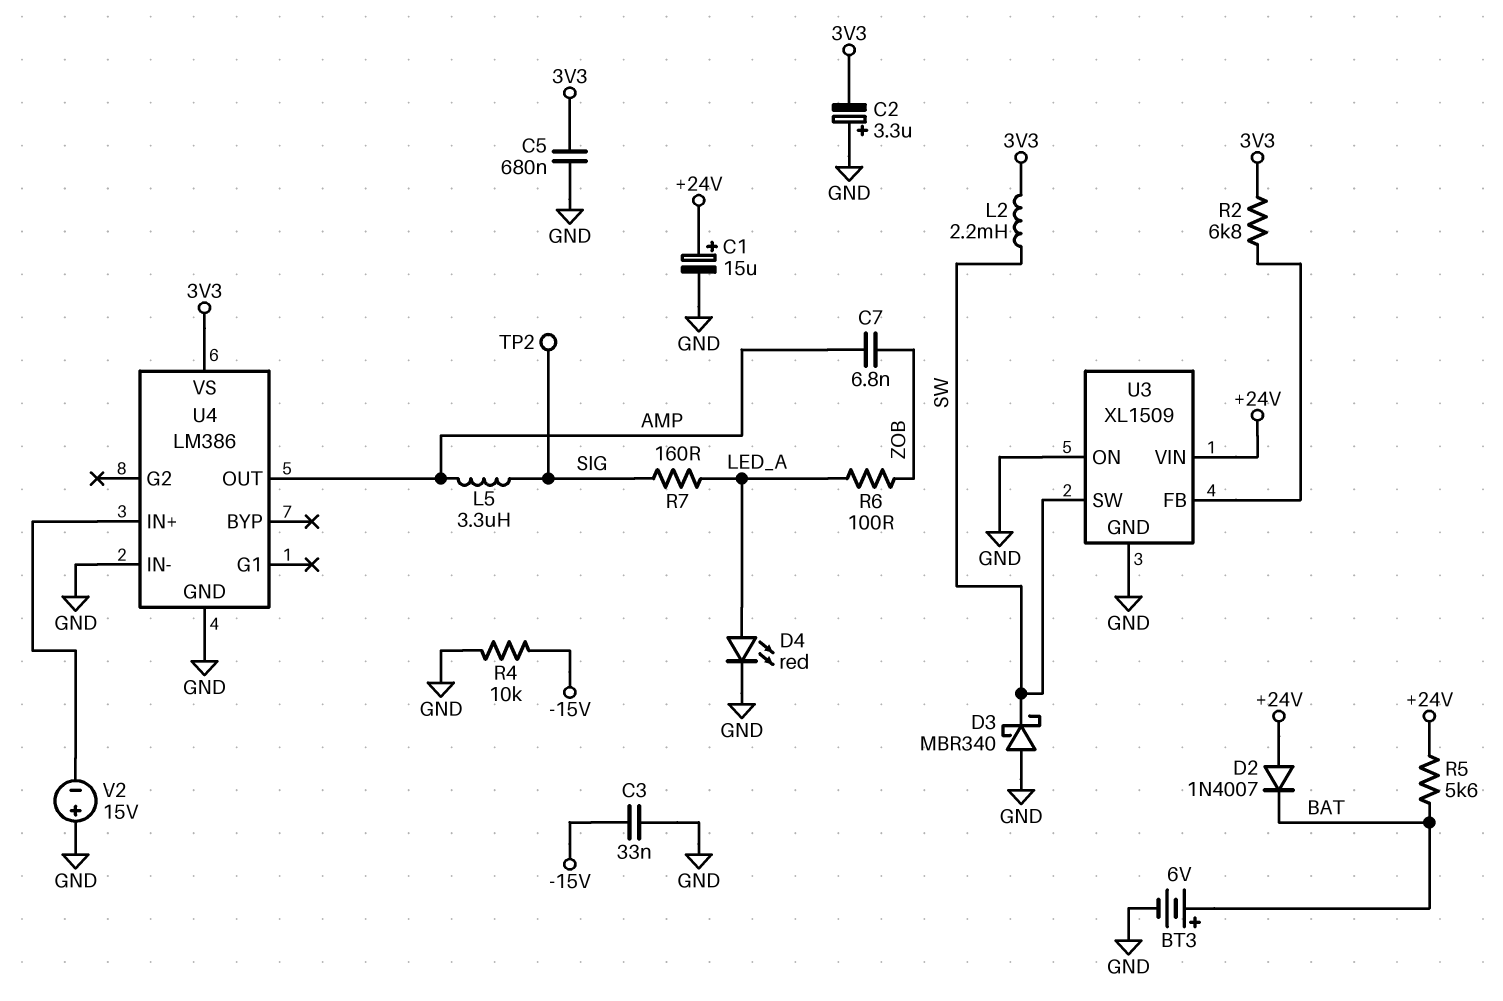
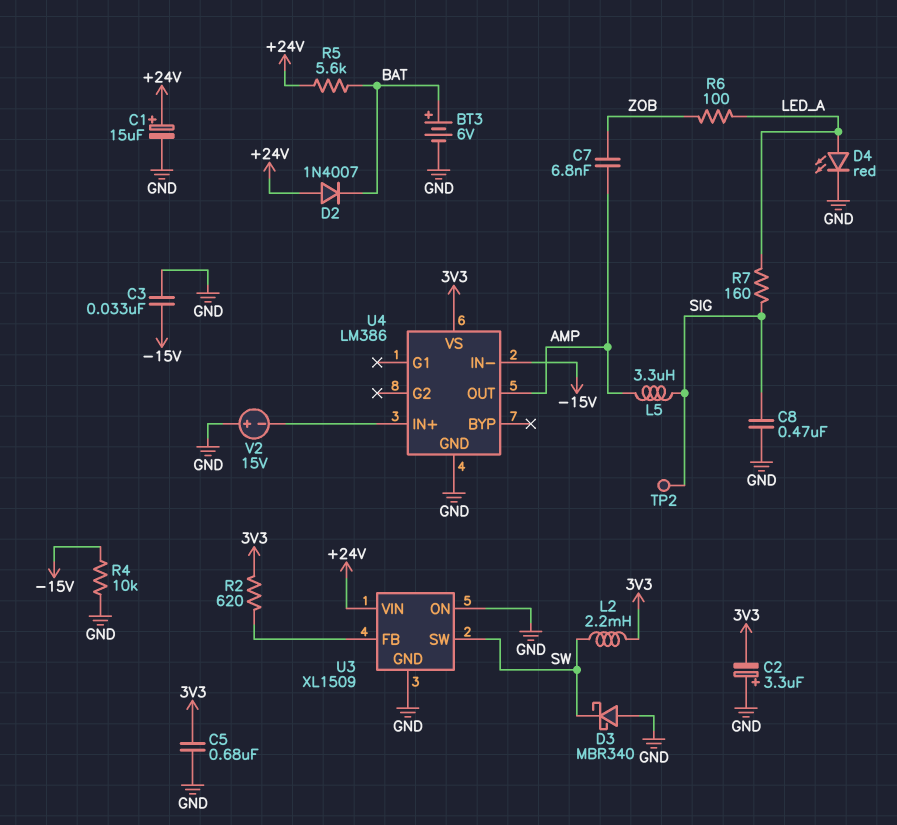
C8: none -> 470nF (GND, SIG)
R2: 6.8k (3V3, U3/FB) -> 620 (3V3, U3/FB)
U4 pin IN-: GND -> -15V

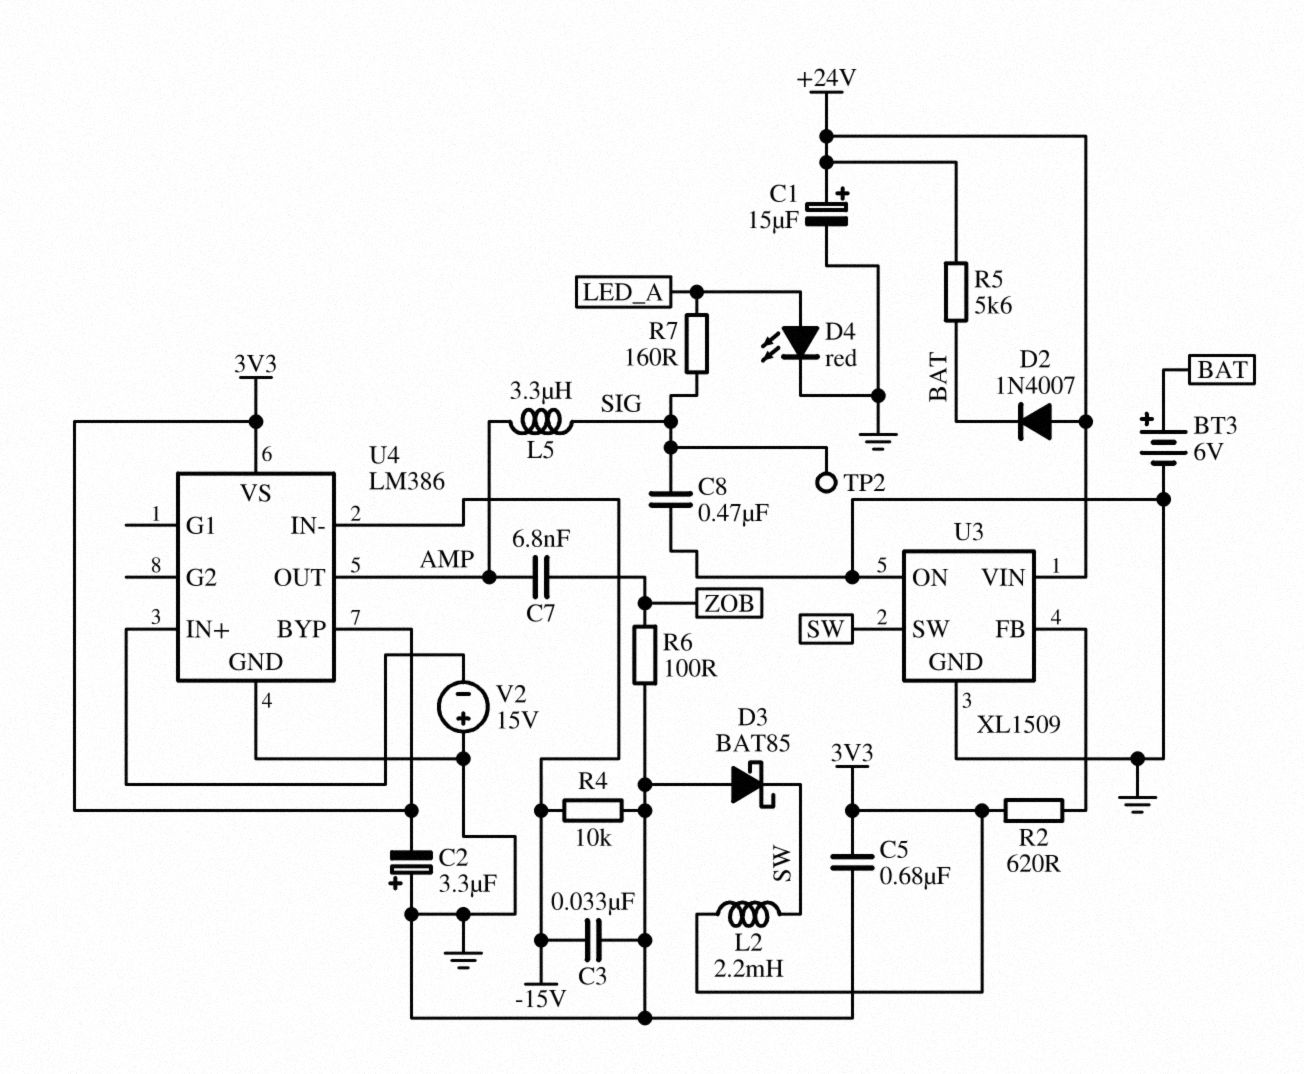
D3: schottky MBR340 (A GND, K SW) -> schottky BAT85 (A GND, K SW)
R6: 100 (LED_A, ZOB) -> 100 (GND, ZOB)
U4 pin BYP: none -> 3V3

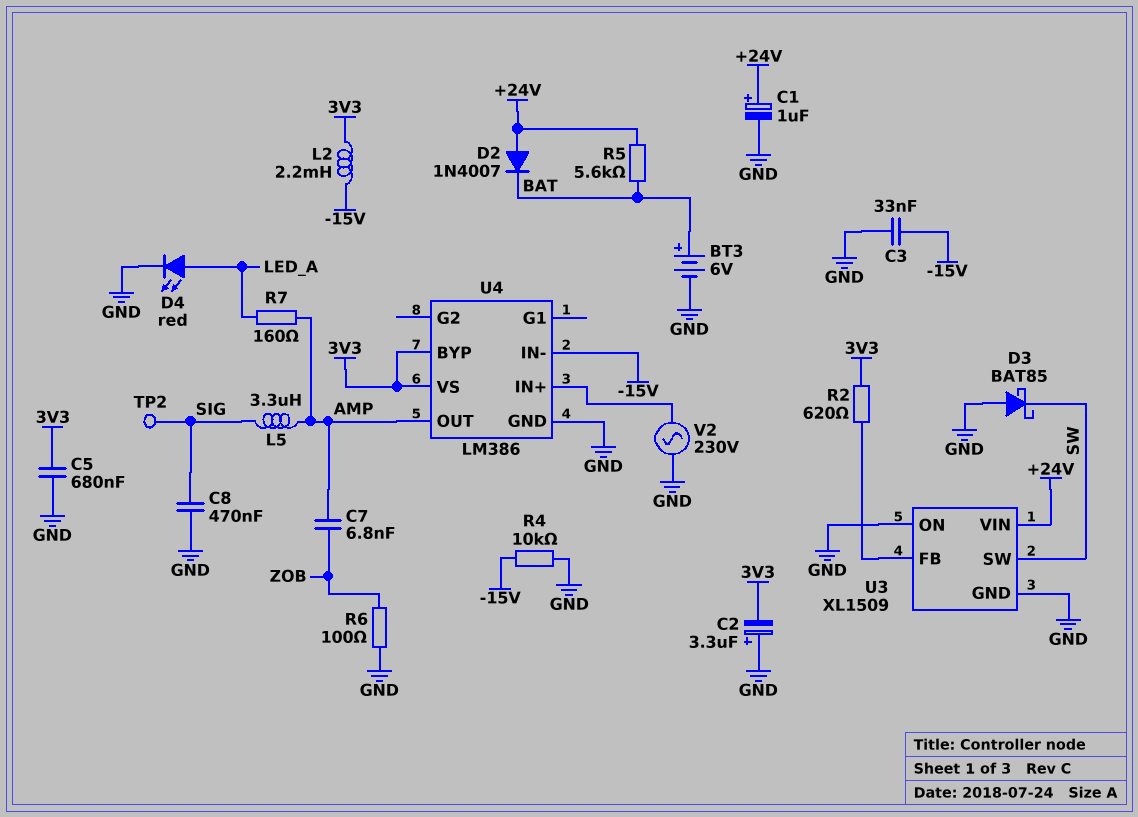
C1: 15uF (plus +24V, minus GND) -> 1uF (plus +24V, minus GND)
L2: 2.2mH (3V3, SW) -> 2.2mH (-15V, 3V3)
R7: 160 (LED_A, SIG) -> 160 (AMP, LED_A)
V2: 15V (plus GND, minus U4/IN+) -> AC 230V (GND, U4/IN+)

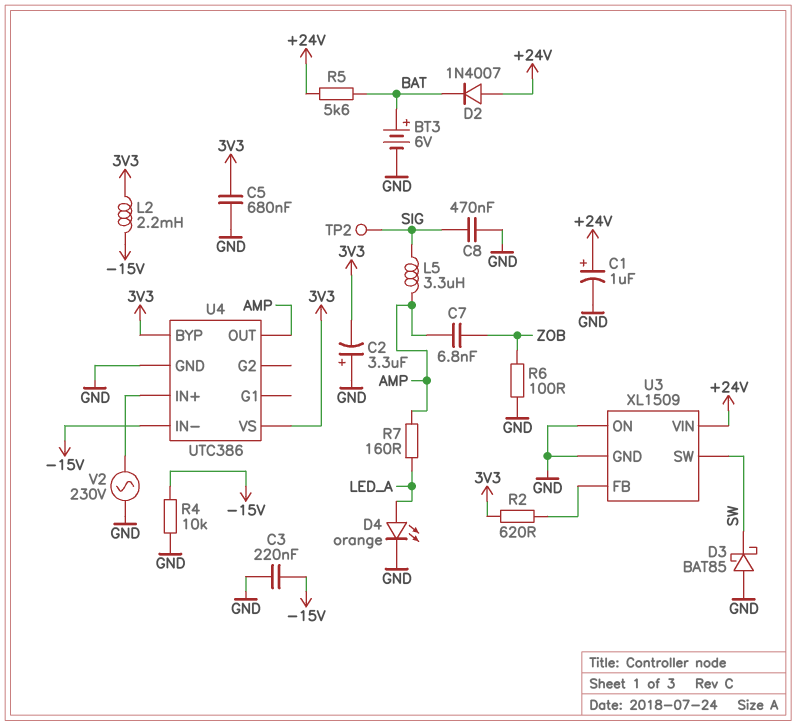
C3: 33nF (-15V, GND) -> 220nF (-15V, GND)
D4: LED red (A LED_A, K GND) -> LED orange (A LED_A, K GND)
U4: LM386 -> UTC386

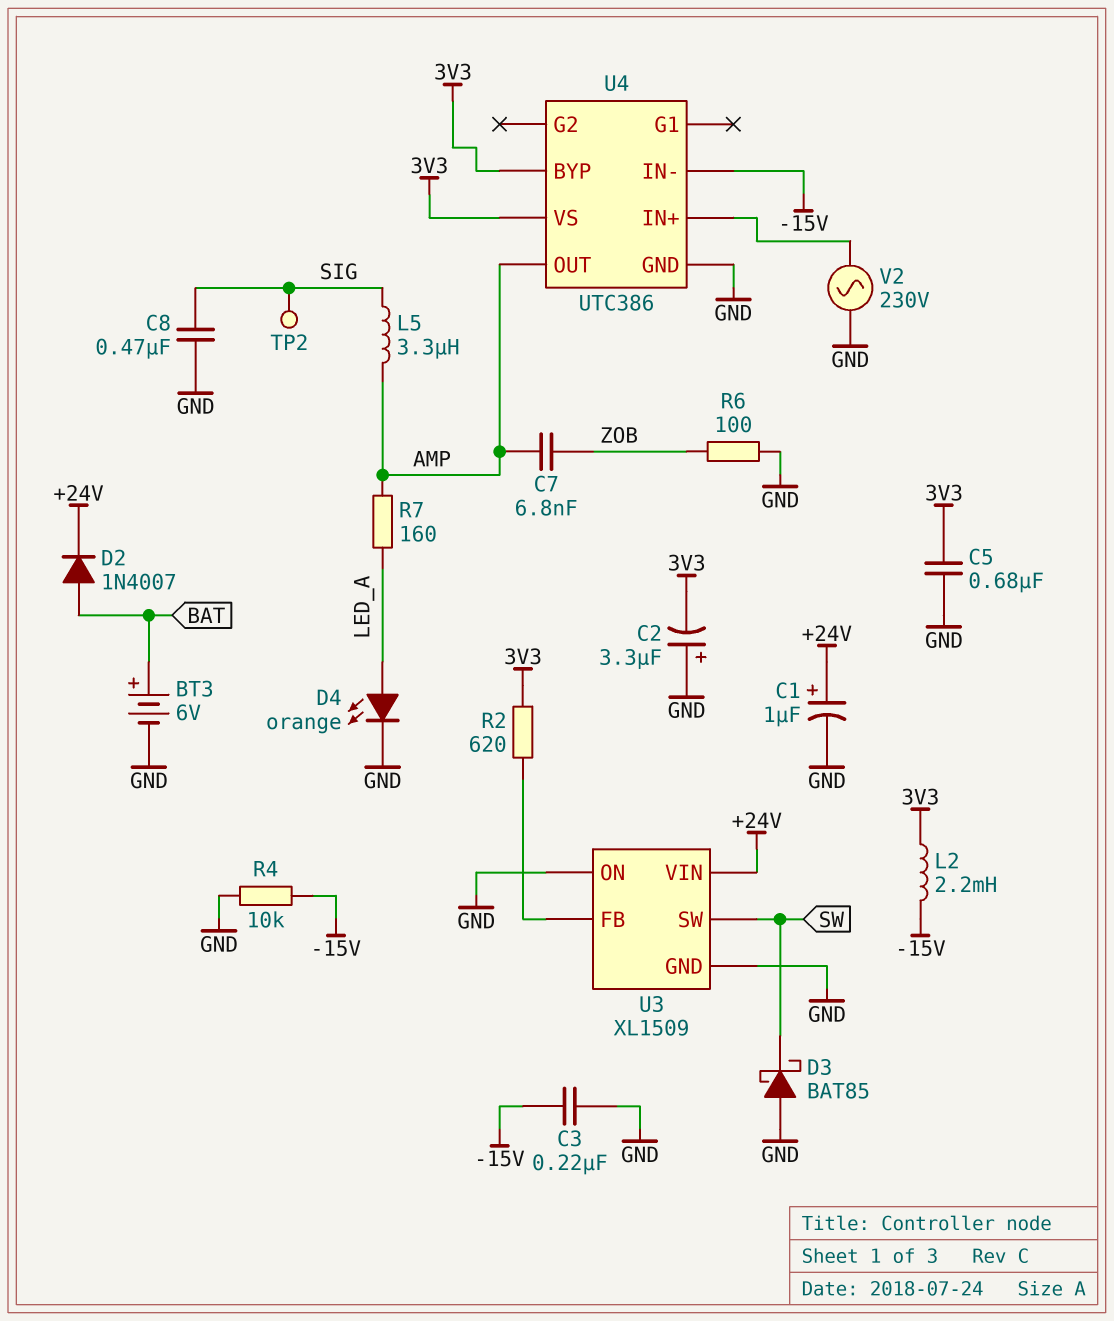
D2: diode 1N4007 (A +24V, K BAT) -> diode 1N4007 (A BAT, K +24V)
R5: 5.6k (+24V, BAT) -> none

